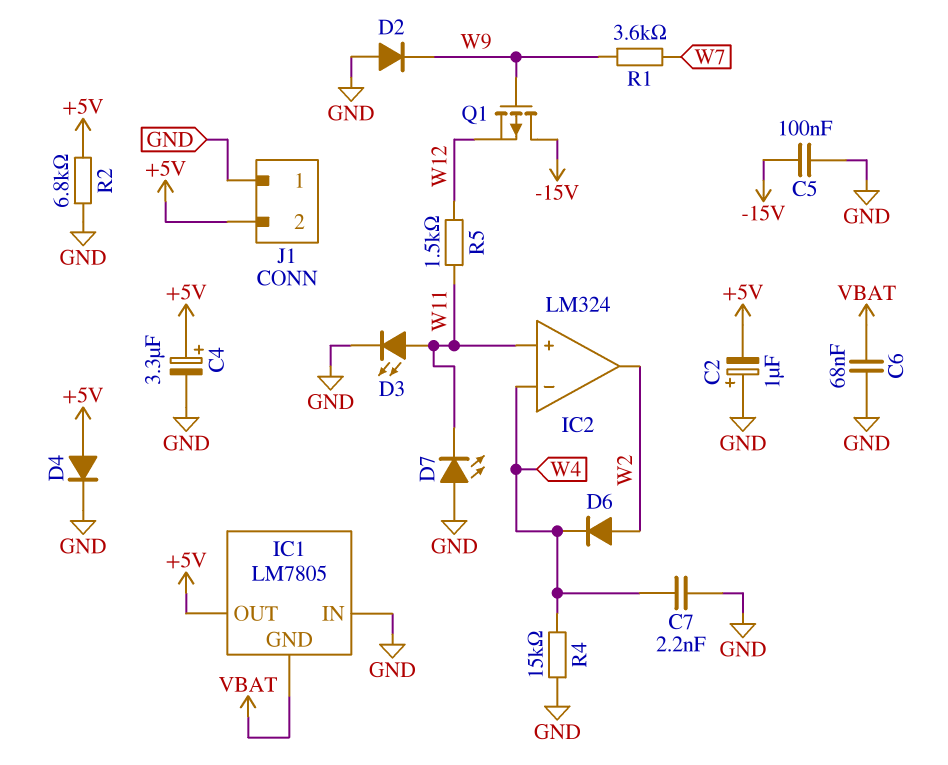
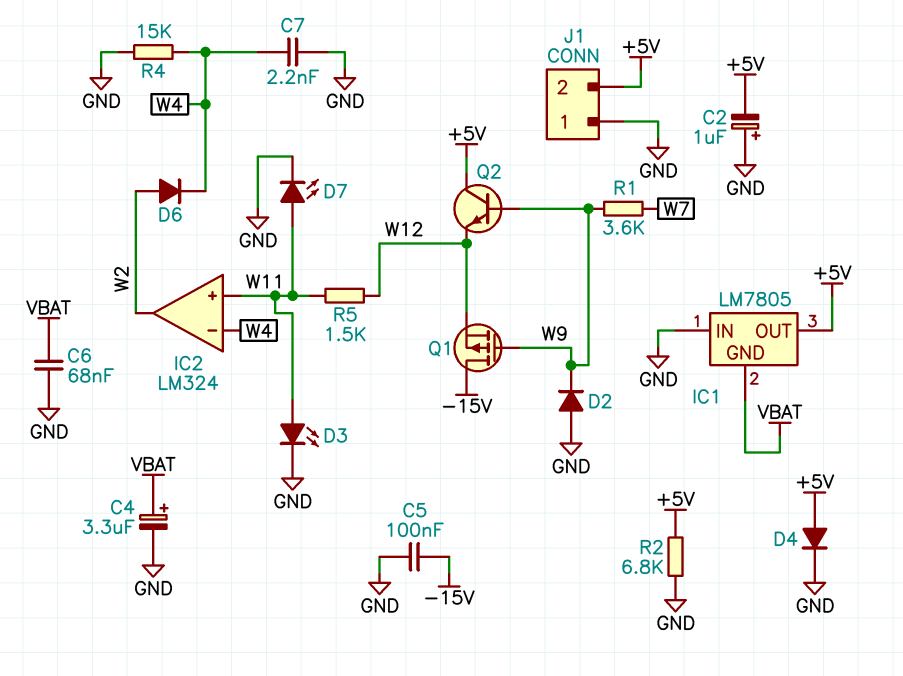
C4: 3.3uF (plus +5V, minus GND) -> 3.3uF (plus VBAT, minus GND)
D7: LED (A GND, K W11) -> LED (A W11, K GND)
Q2: none -> NPN (B W9, C +5V, E W12)

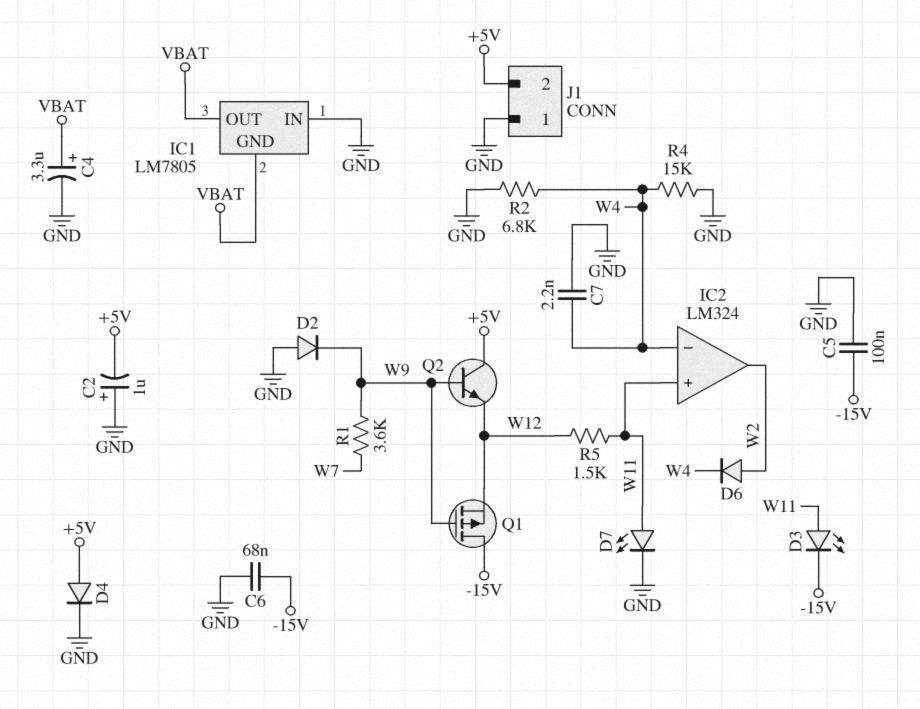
C6: 68nF (GND, VBAT) -> 68nF (-15V, GND)
D3: LED (A W11, K GND) -> LED (A W11, K -15V)
IC1 pin OUT: +5V -> VBAT
R2: 6.8k (+5V, GND) -> 6.8k (GND, W4)

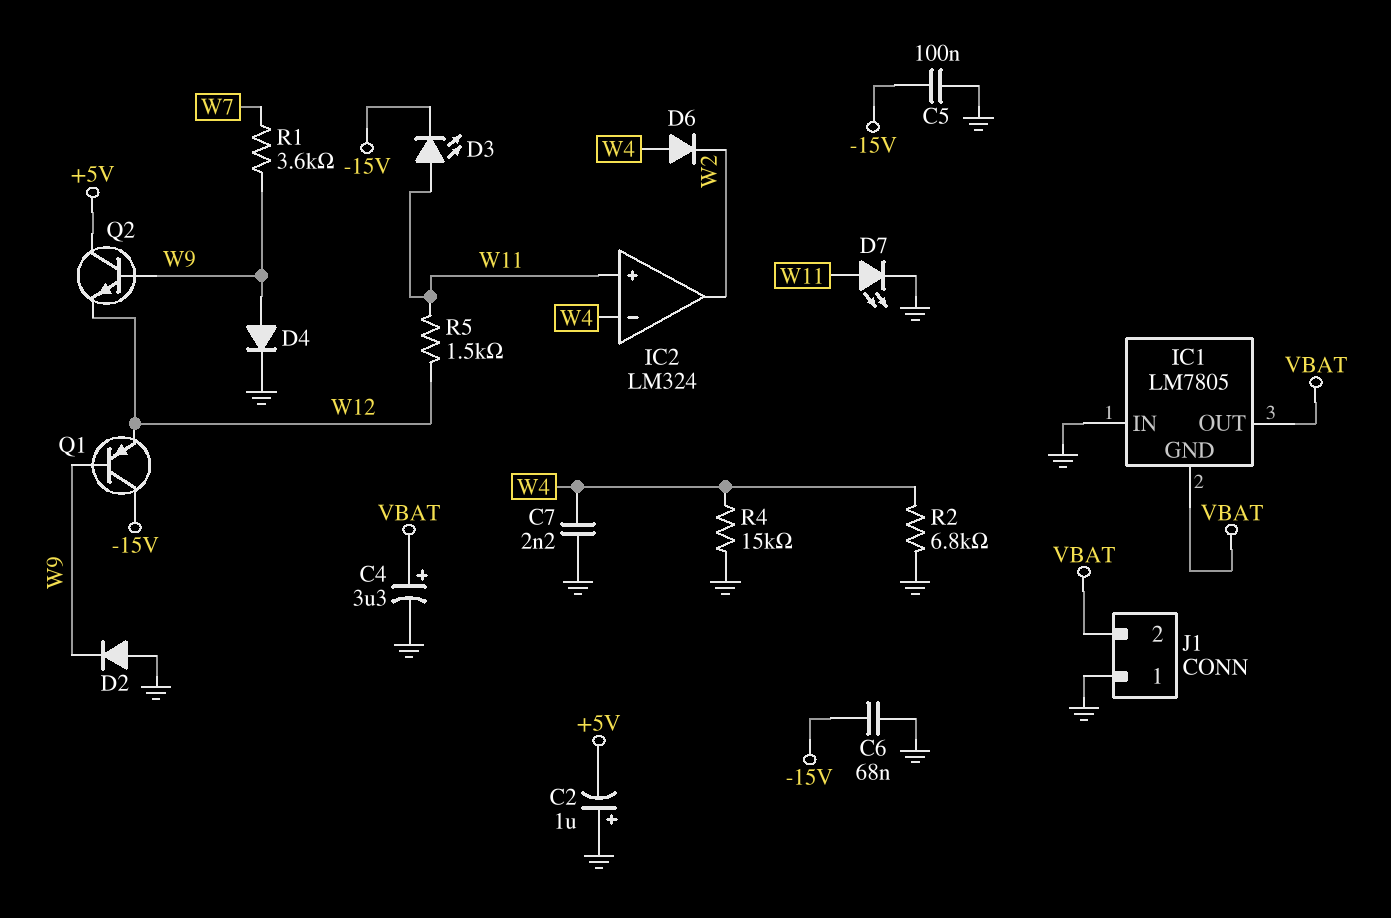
D4: diode (A +5V, K GND) -> diode (A W9, K GND)
D6: diode (A W2, K W4) -> diode (A W4, K W2)
J1 pin 2: +5V -> VBAT
Q1: PMOS (G W9, D -15V, S W12) -> PNP (B W9, C -15V, E W12)

